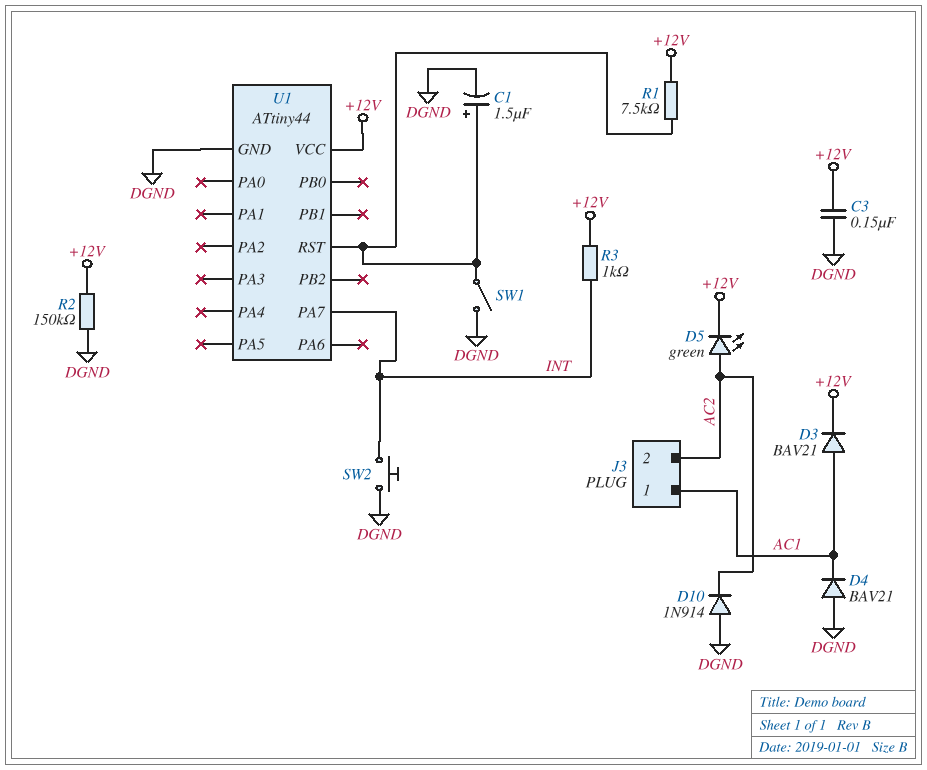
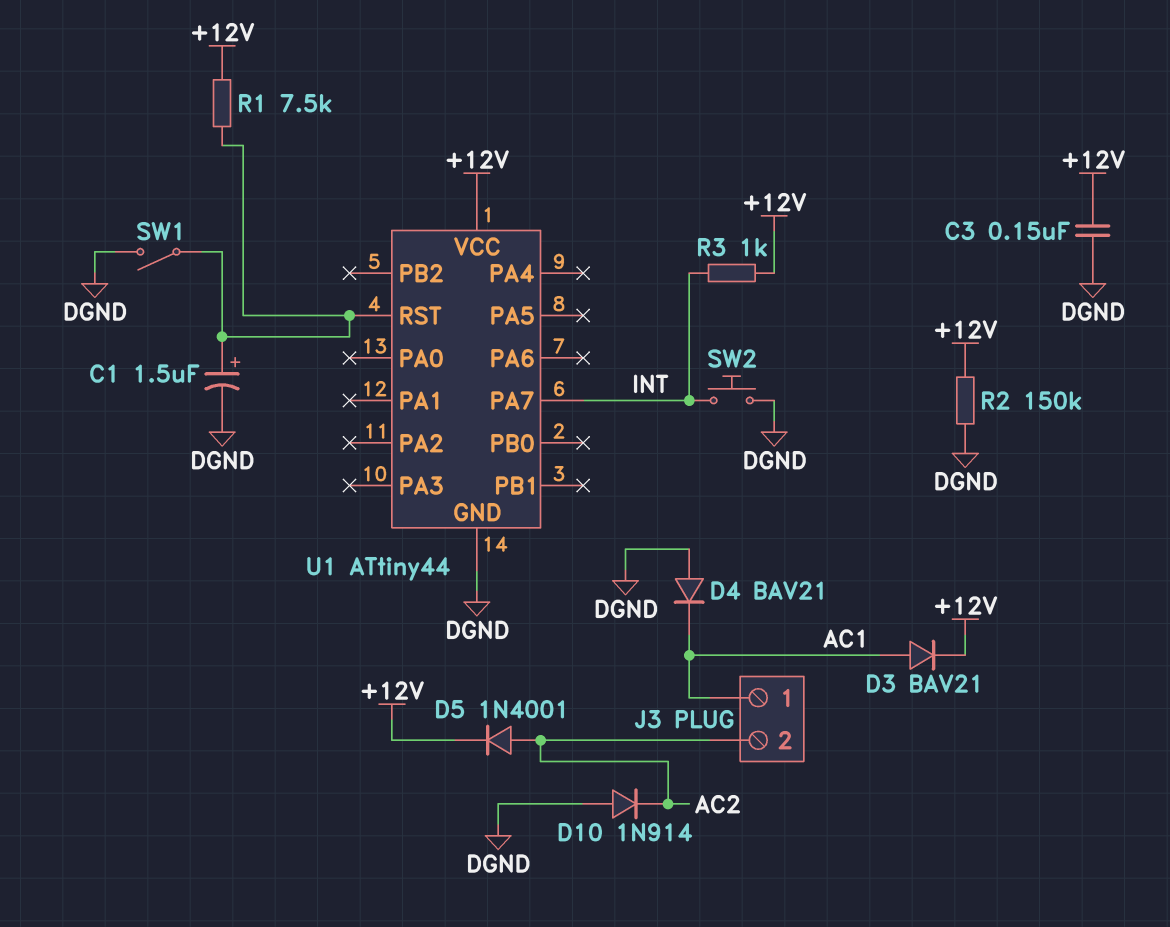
D5: LED green (A AC2, K +12V) -> diode 1N4001 (A AC2, K +12V)

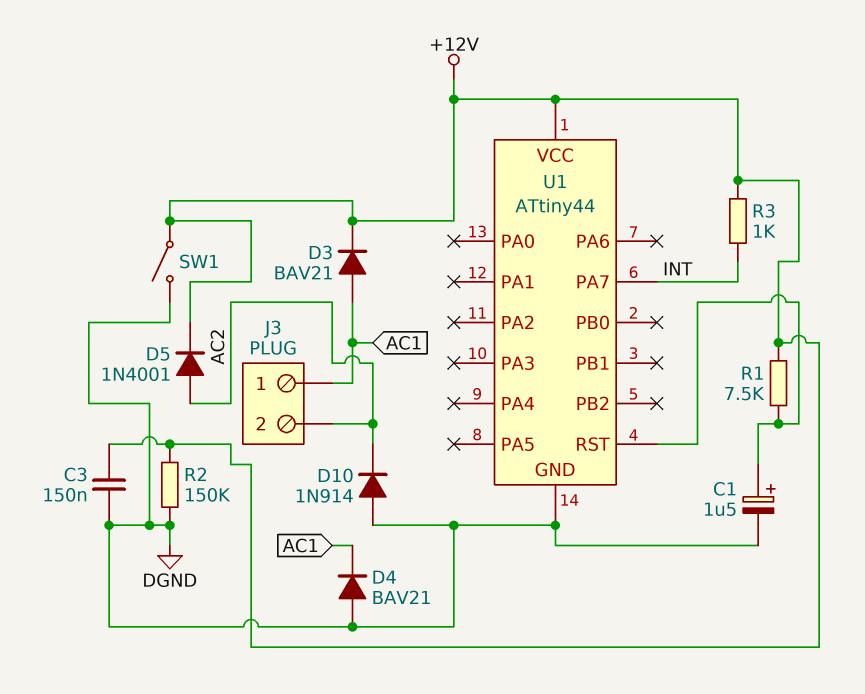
SW1: switch (DGND, U1/RST) -> switch (+12V, DGND)
SW2: button (DGND, INT) -> none

